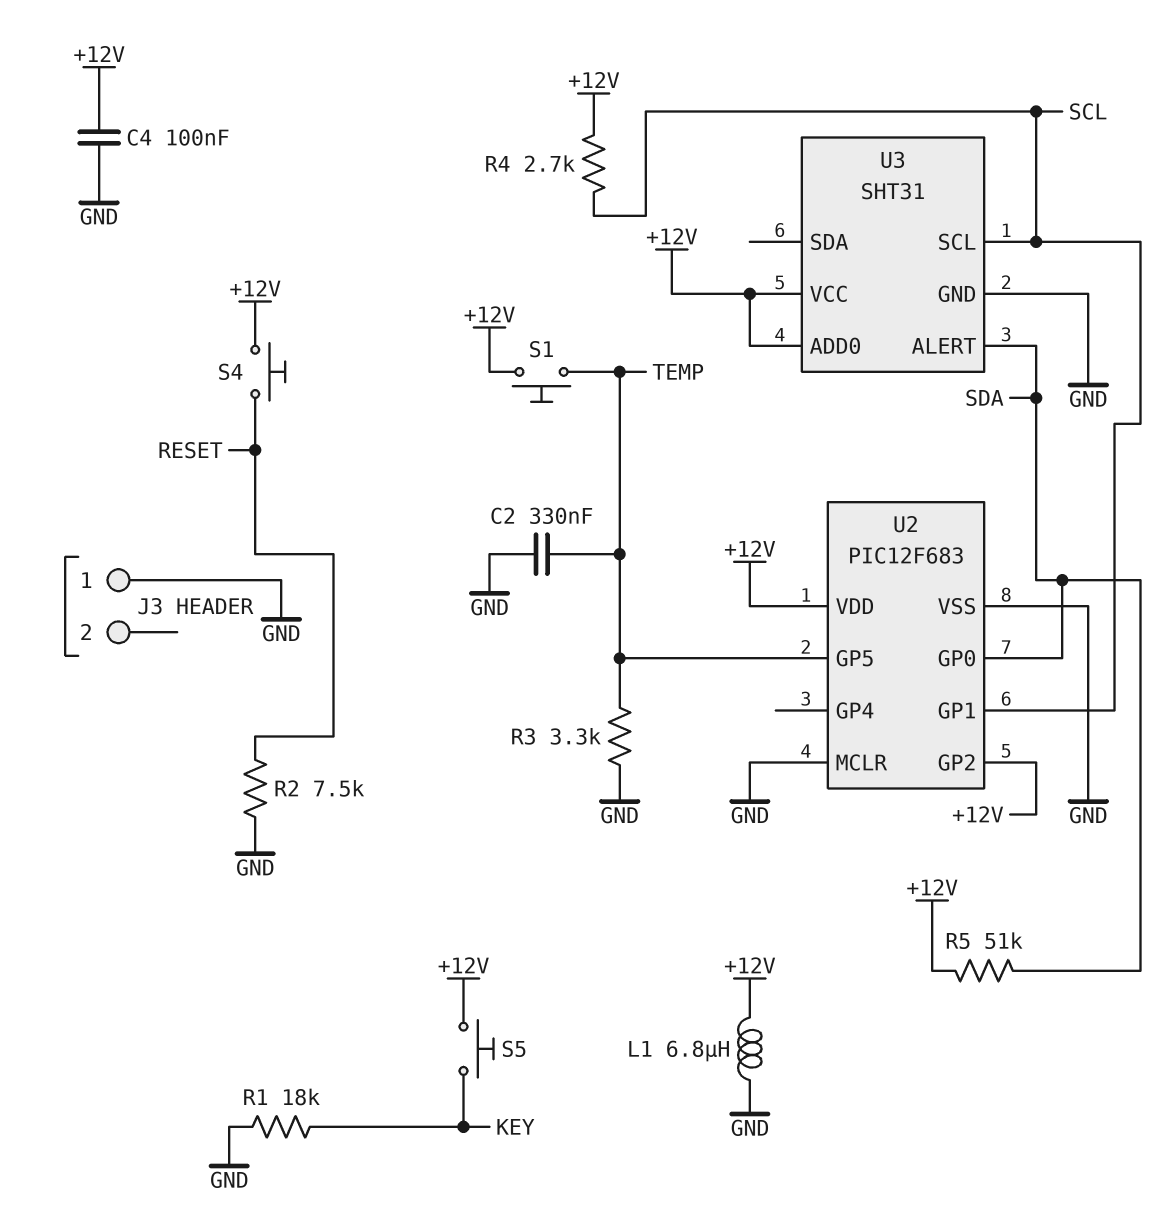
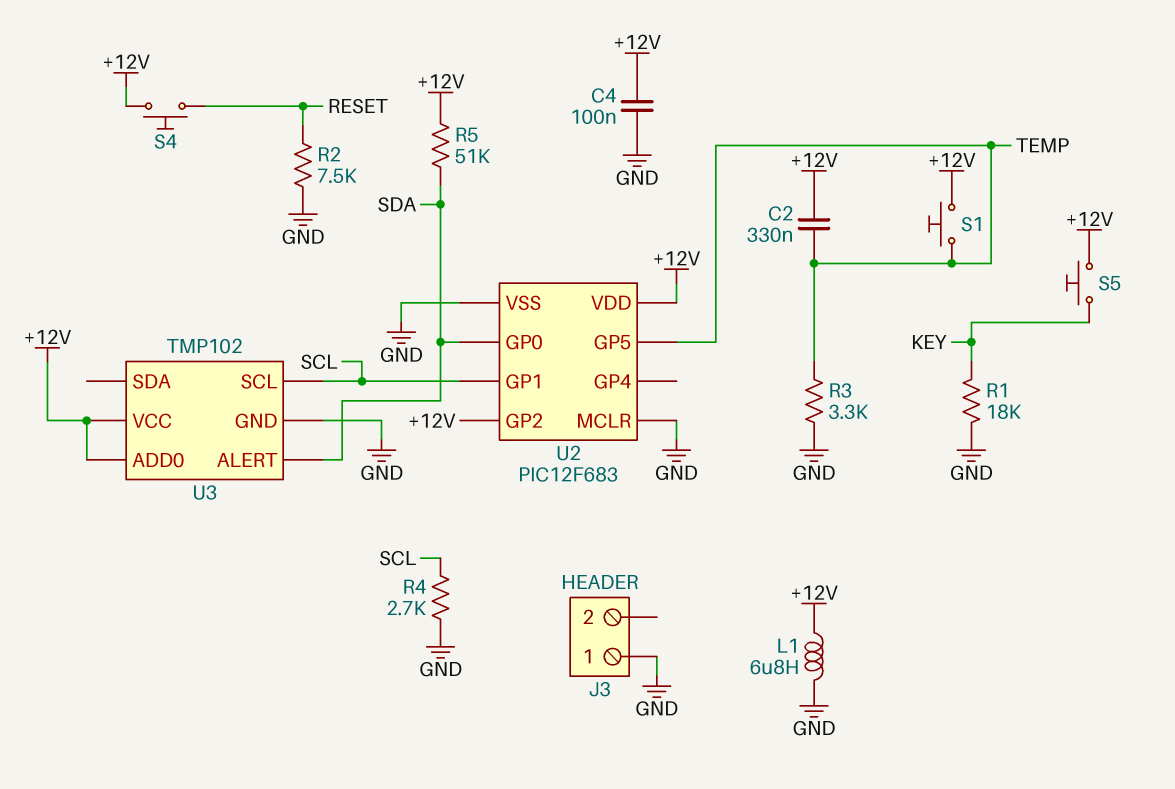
C2: 330nF (GND, TEMP) -> 330nF (+12V, TEMP)
R4: 2.7k (+12V, SCL) -> 2.7k (GND, SCL)
U3: SHT31 -> TMP102

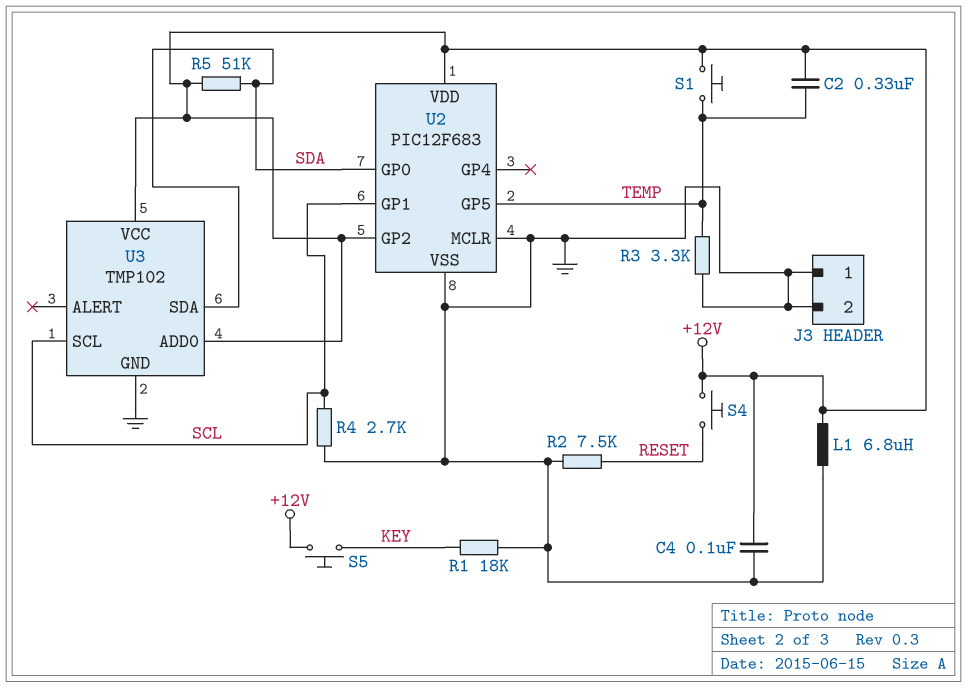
J3 pin 2: none -> GND
U3 pin ALERT: SDA -> none
U3 pin SDA: none -> SDA

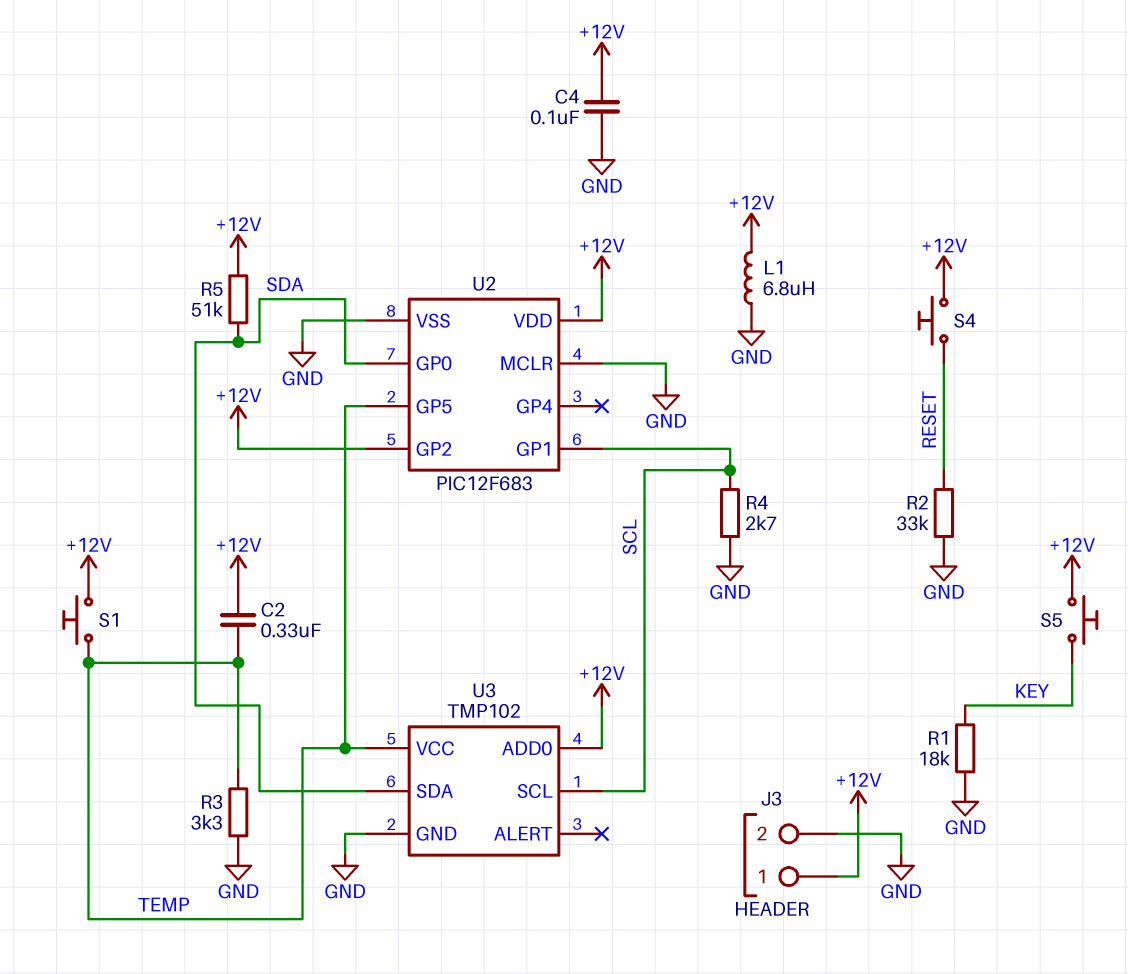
J3 pin 1: GND -> +12V
R2: 7.5k (GND, RESET) -> 33k (GND, RESET)
U3 pin VCC: +12V -> TEMP

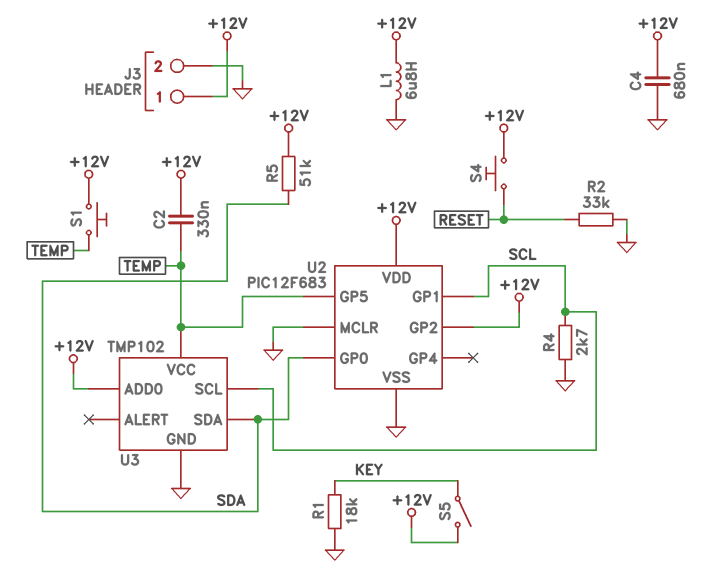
C4: 100nF (+12V, GND) -> 680nF (+12V, GND)
R3: 3.3k (GND, TEMP) -> none
S5: button (+12V, KEY) -> switch (+12V, KEY)

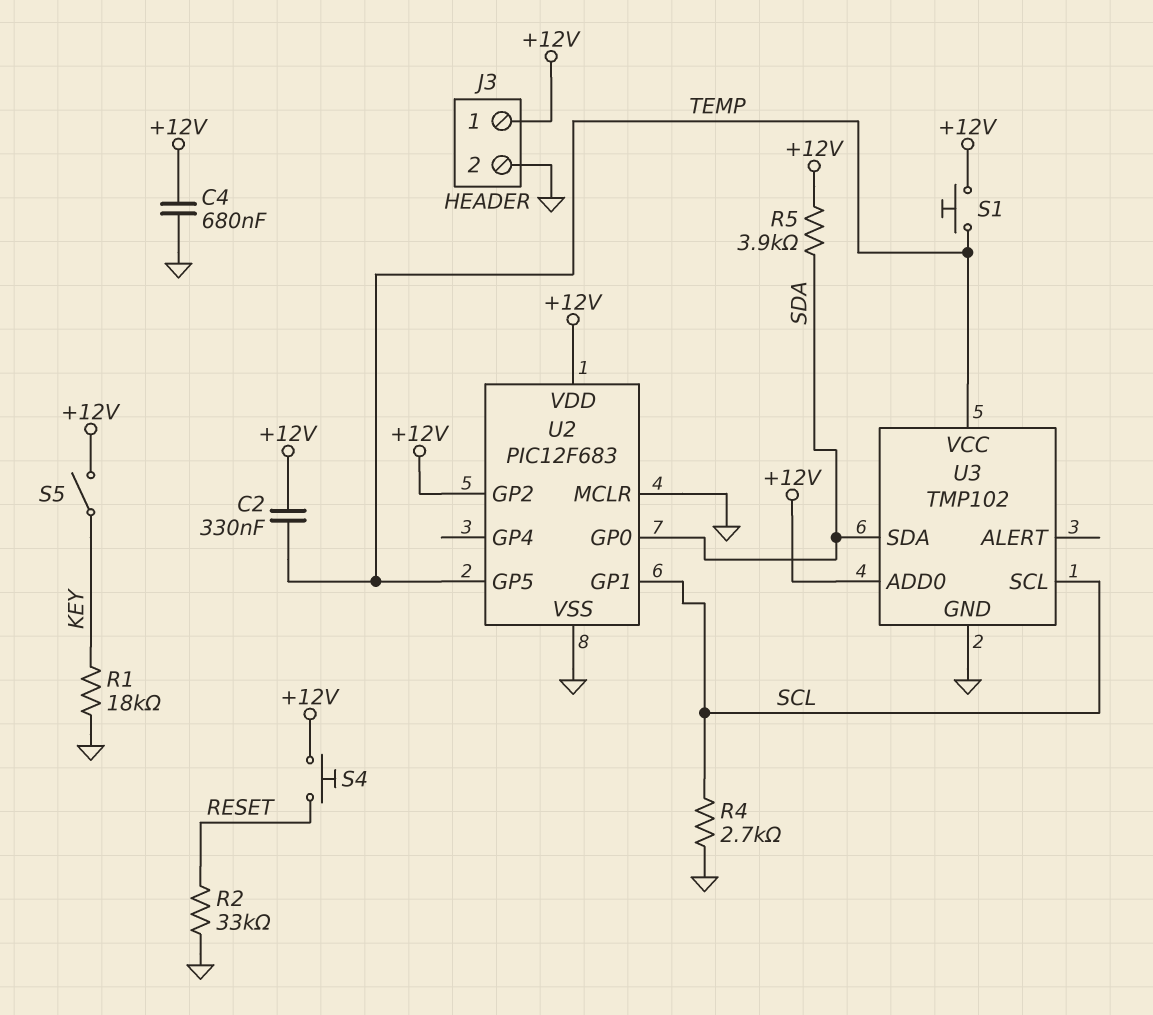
L1: 6.8uH (+12V, GND) -> none
R5: 51k (+12V, SDA) -> 3.9k (+12V, SDA)

